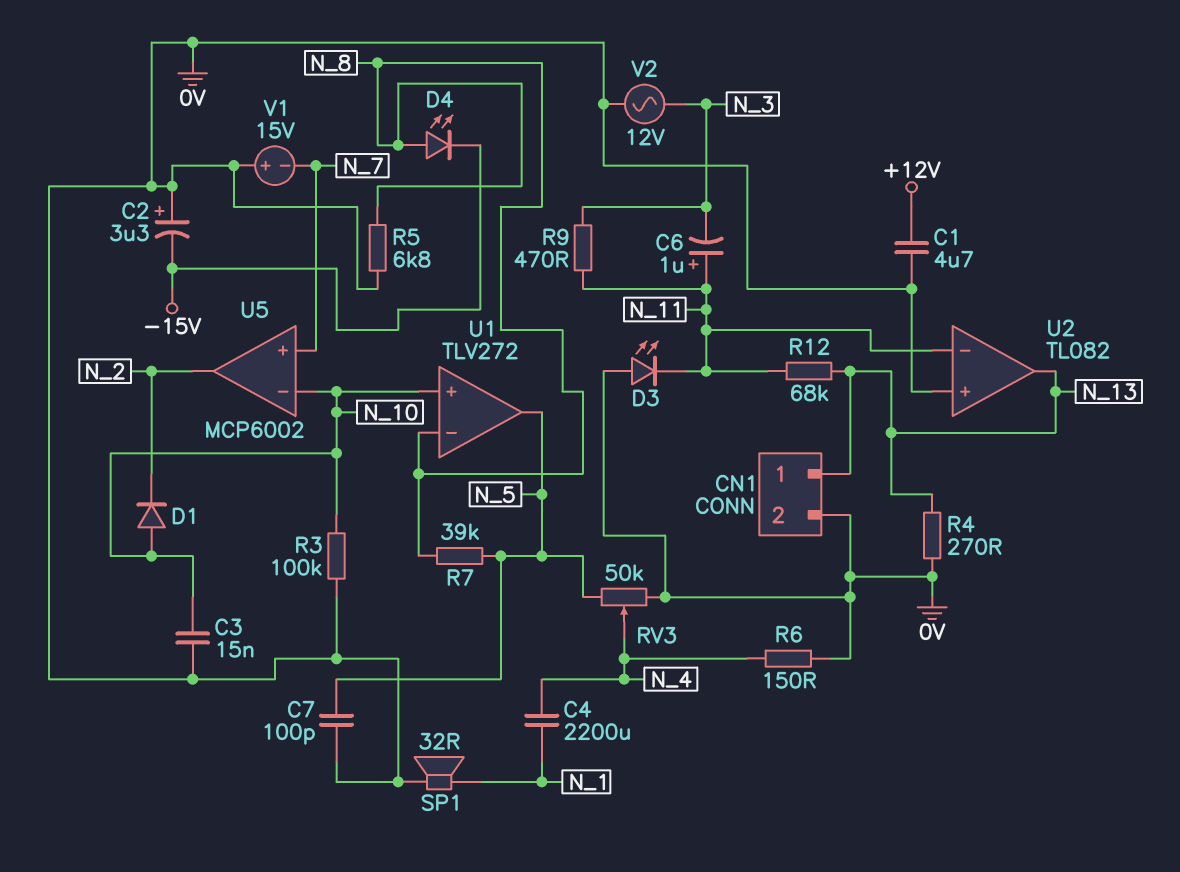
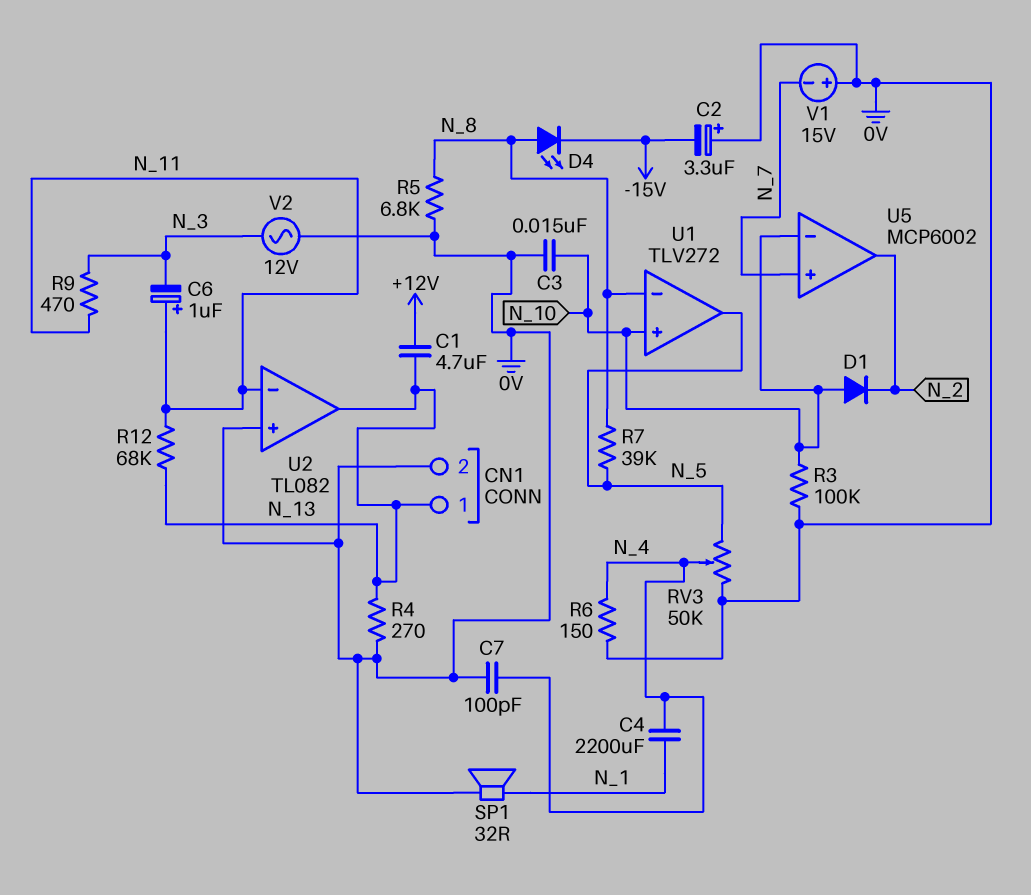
C1: 4.7uF (+12V, 0V) -> 4.7uF (+12V, N_13)
C7: 100pF (0V, N_5) -> 100pF (0V, N_4)
D3: LED (A 0V, K N_11) -> none

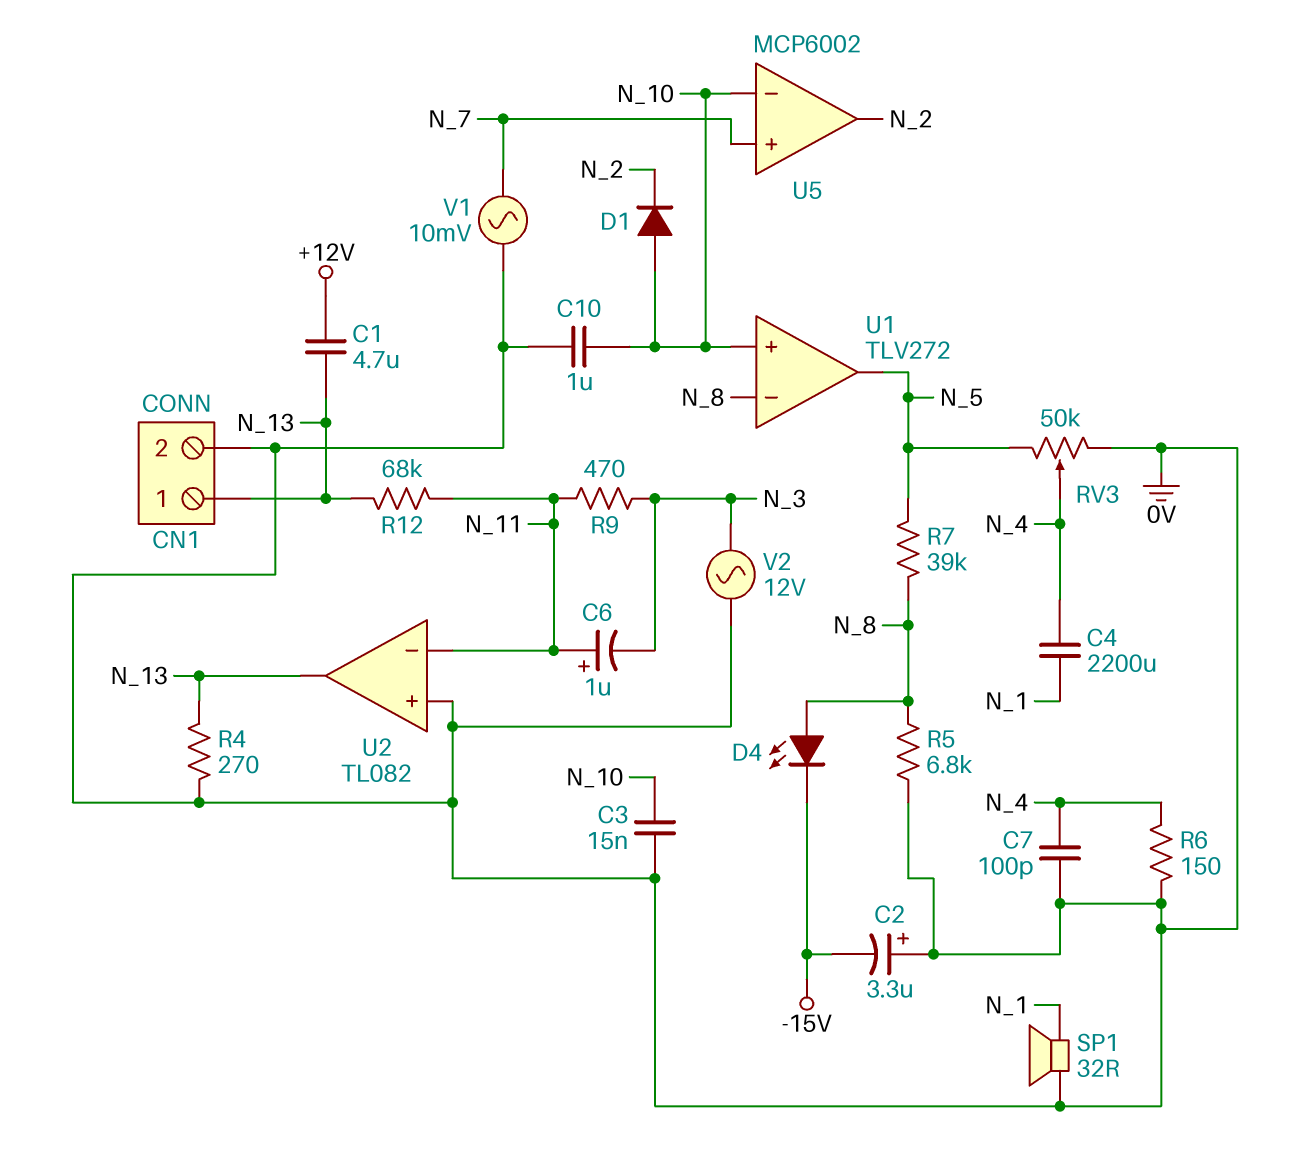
C10: none -> 1uF (0V, N_10)
R3: 100k (0V, N_10) -> none
V1: 15V (plus 0V, minus N_7) -> AC 10mV (0V, N_7)

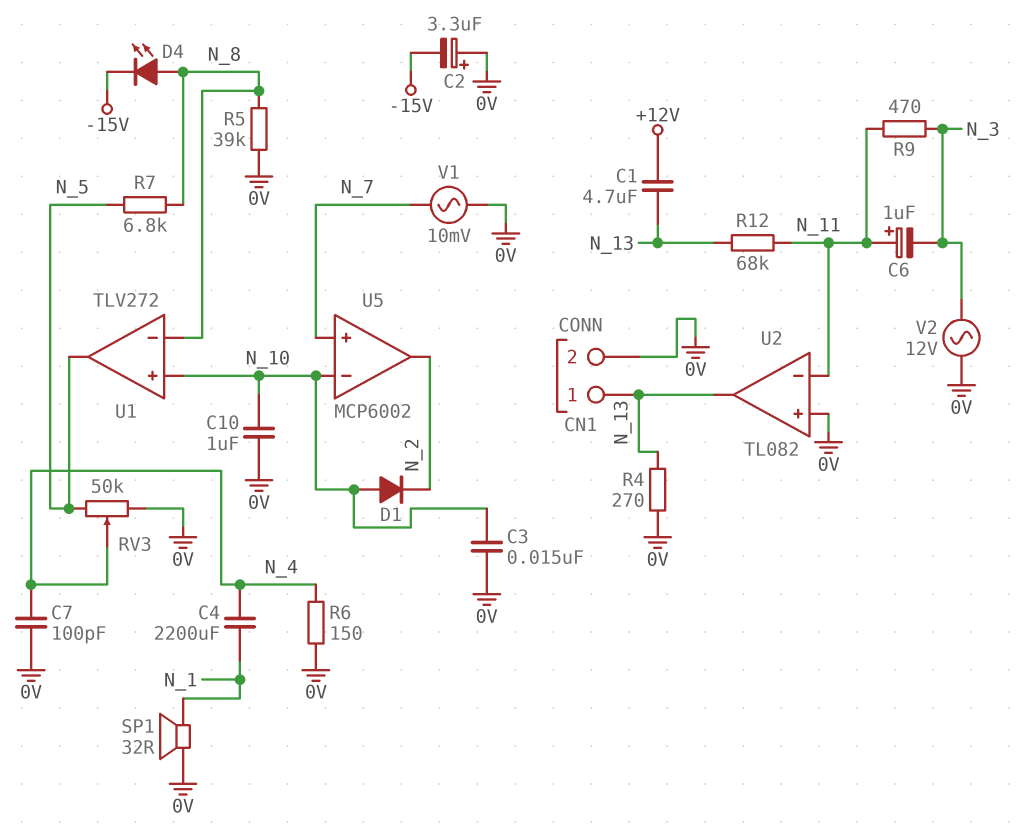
R5: 6.8k (0V, N_8) -> 39k (0V, N_8)
R7: 39k (N_5, N_8) -> 6.8k (N_5, N_8)

